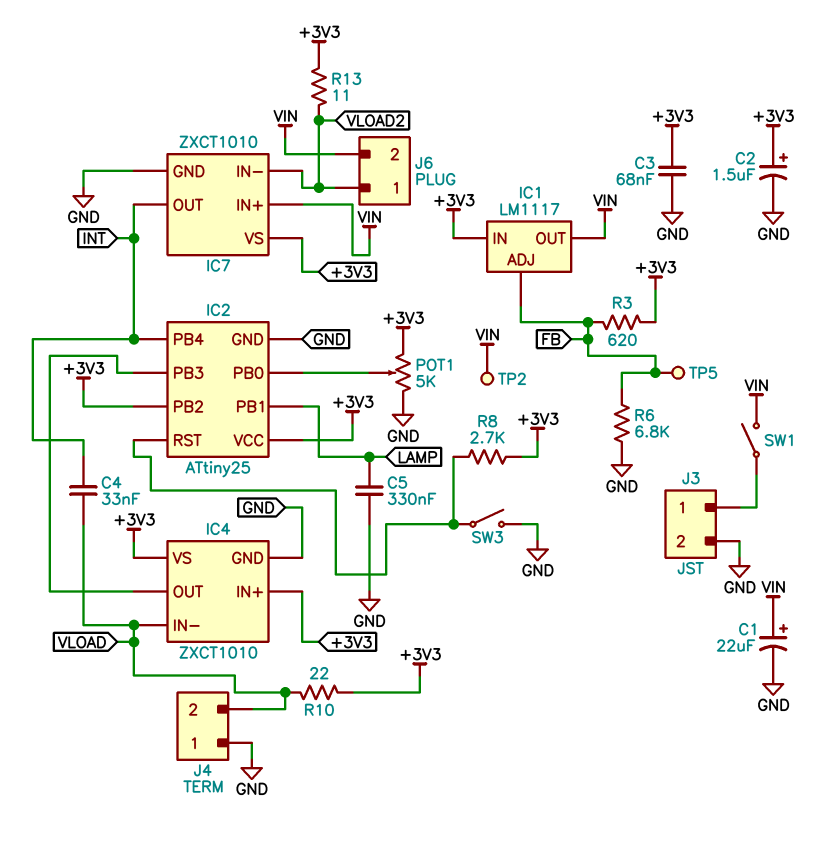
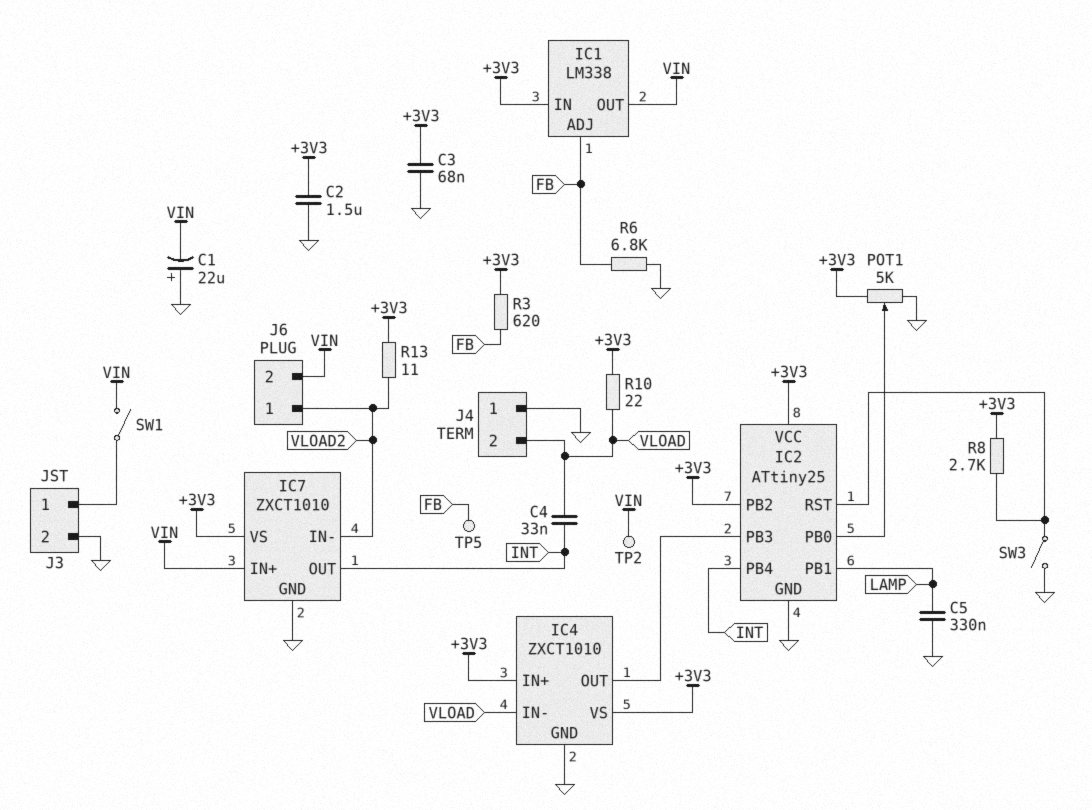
C1: 22uF (plus VIN, minus GND) -> 22uF (plus GND, minus VIN)
C2: 1.5uF (plus +3V3, minus GND) -> 1.5uF (+3V3, GND)
IC1: LM1117 -> LM338

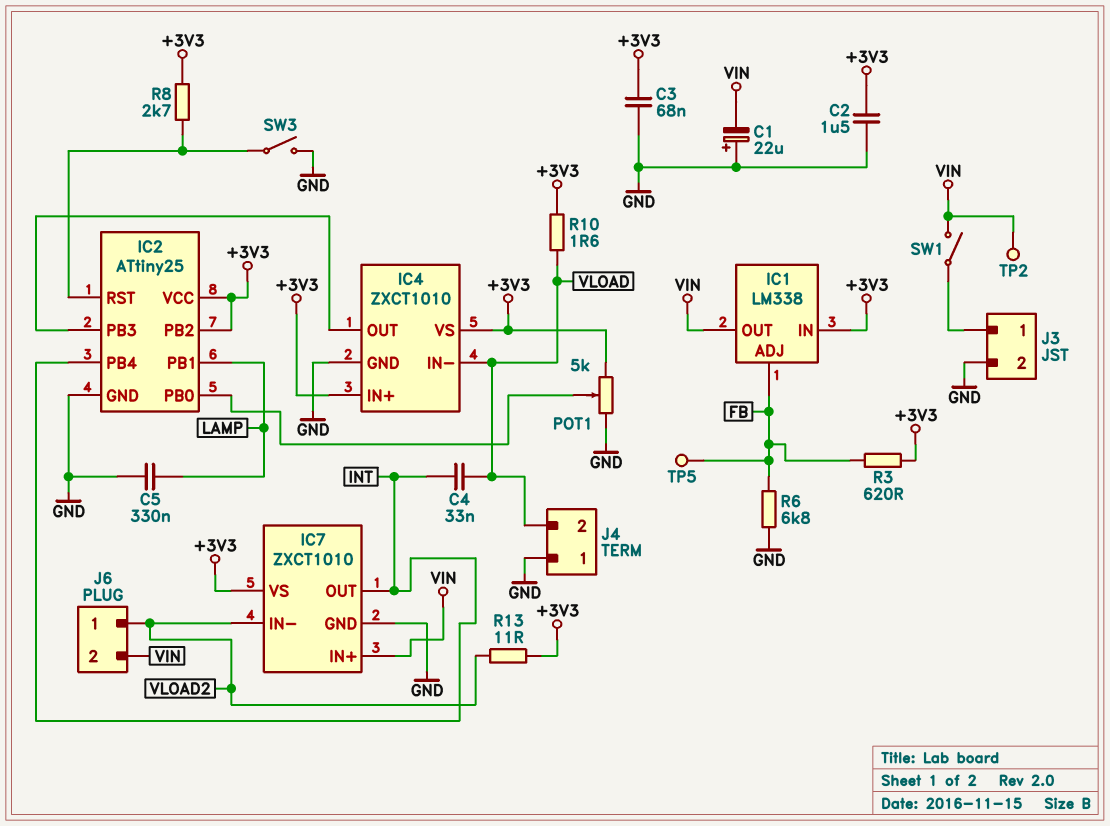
R10: 22 (+3V3, VLOAD) -> 1.6 (+3V3, VLOAD)

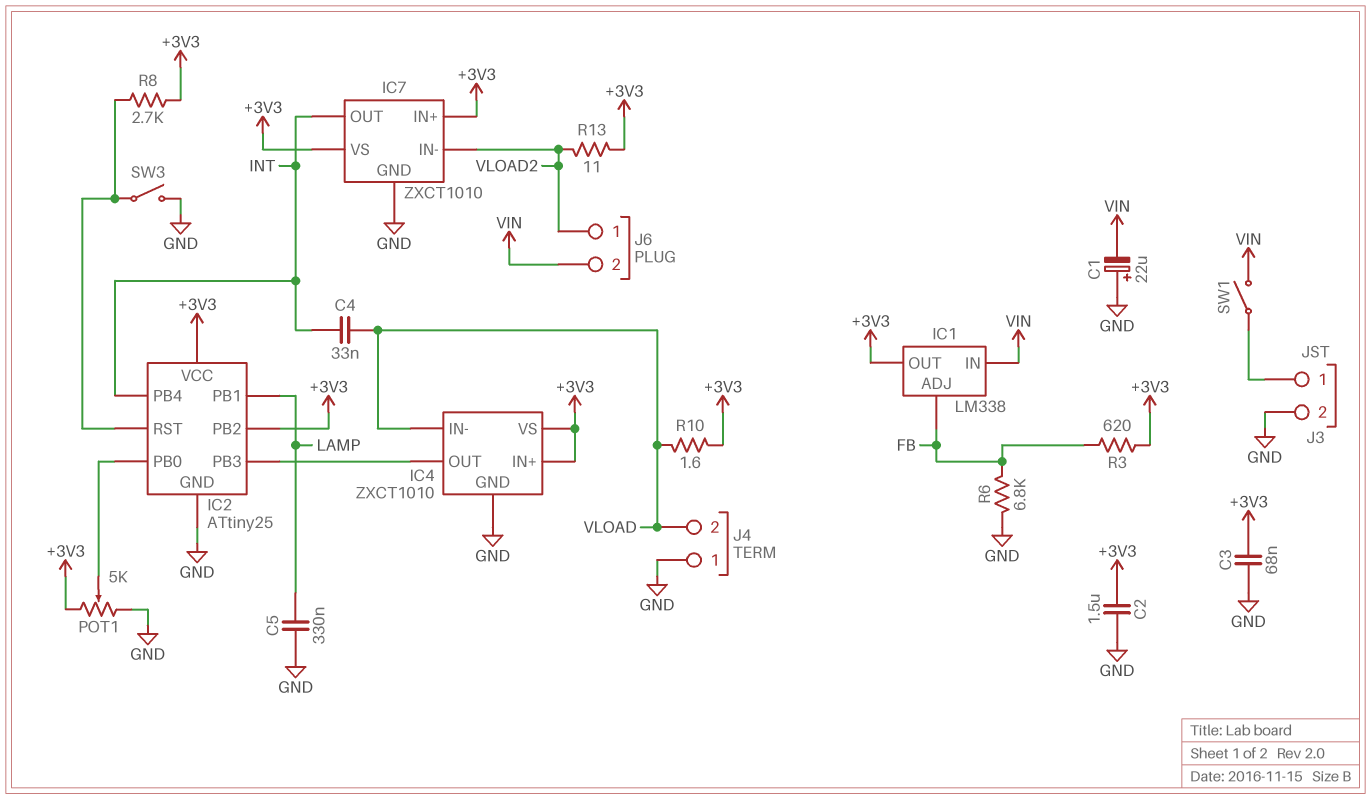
IC1 pin IN: +3V3 -> VIN
IC1 pin OUT: VIN -> +3V3
IC7 pin IN+: VIN -> +3V3
TP2: test point (VIN) -> none
TP5: test point (FB) -> none

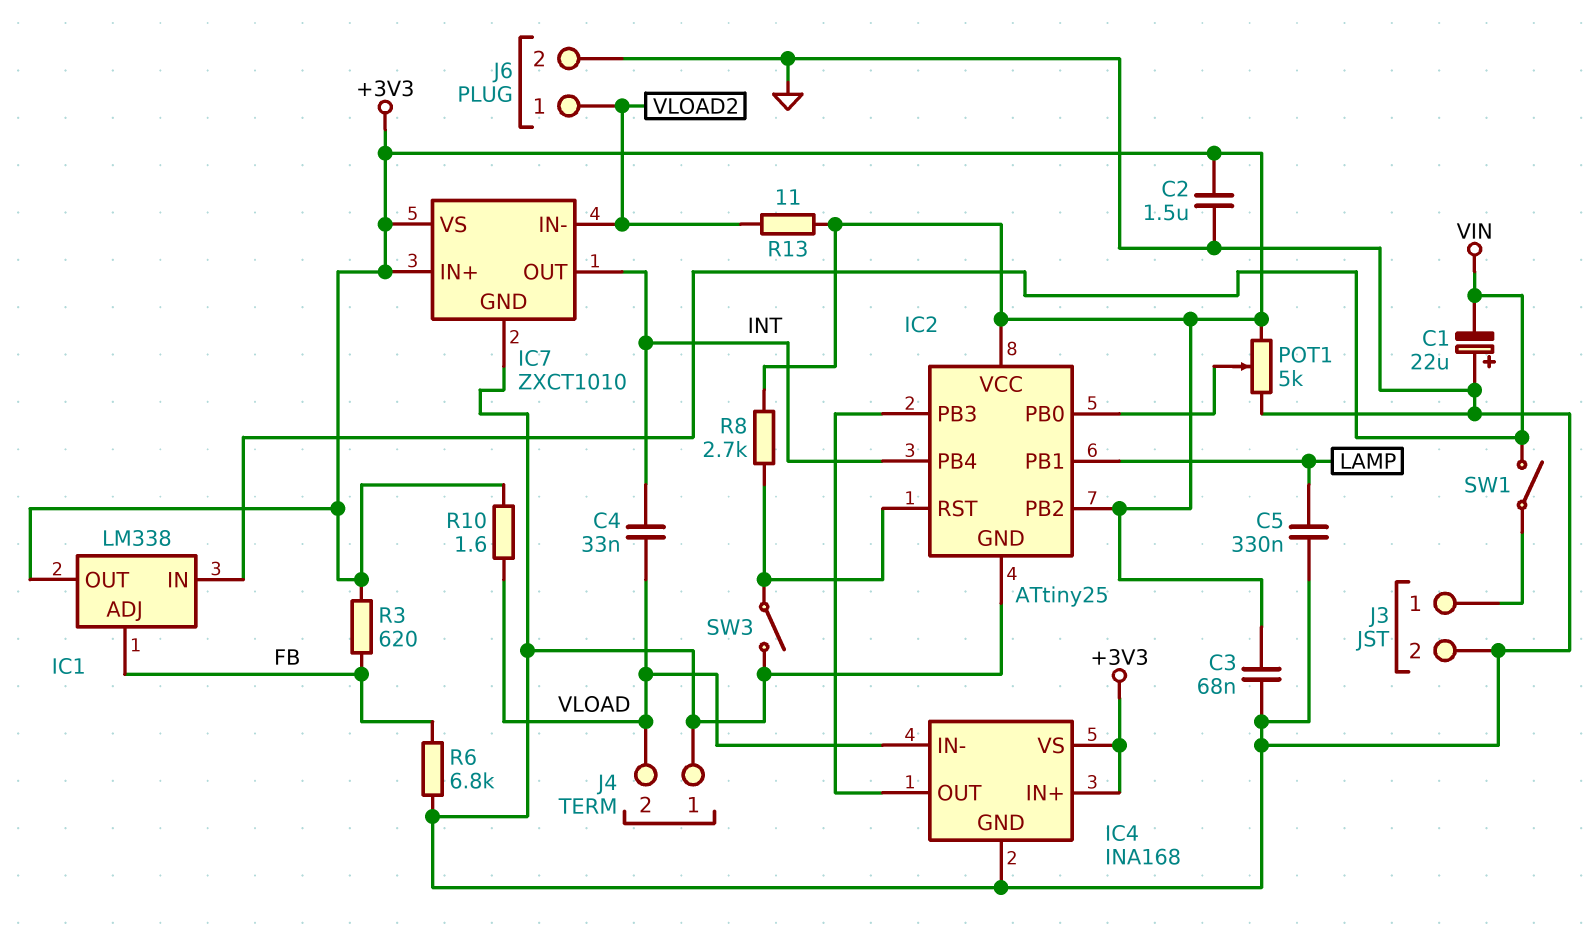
IC4: ZXCT1010 -> INA168
J6 pin 2: VIN -> GND

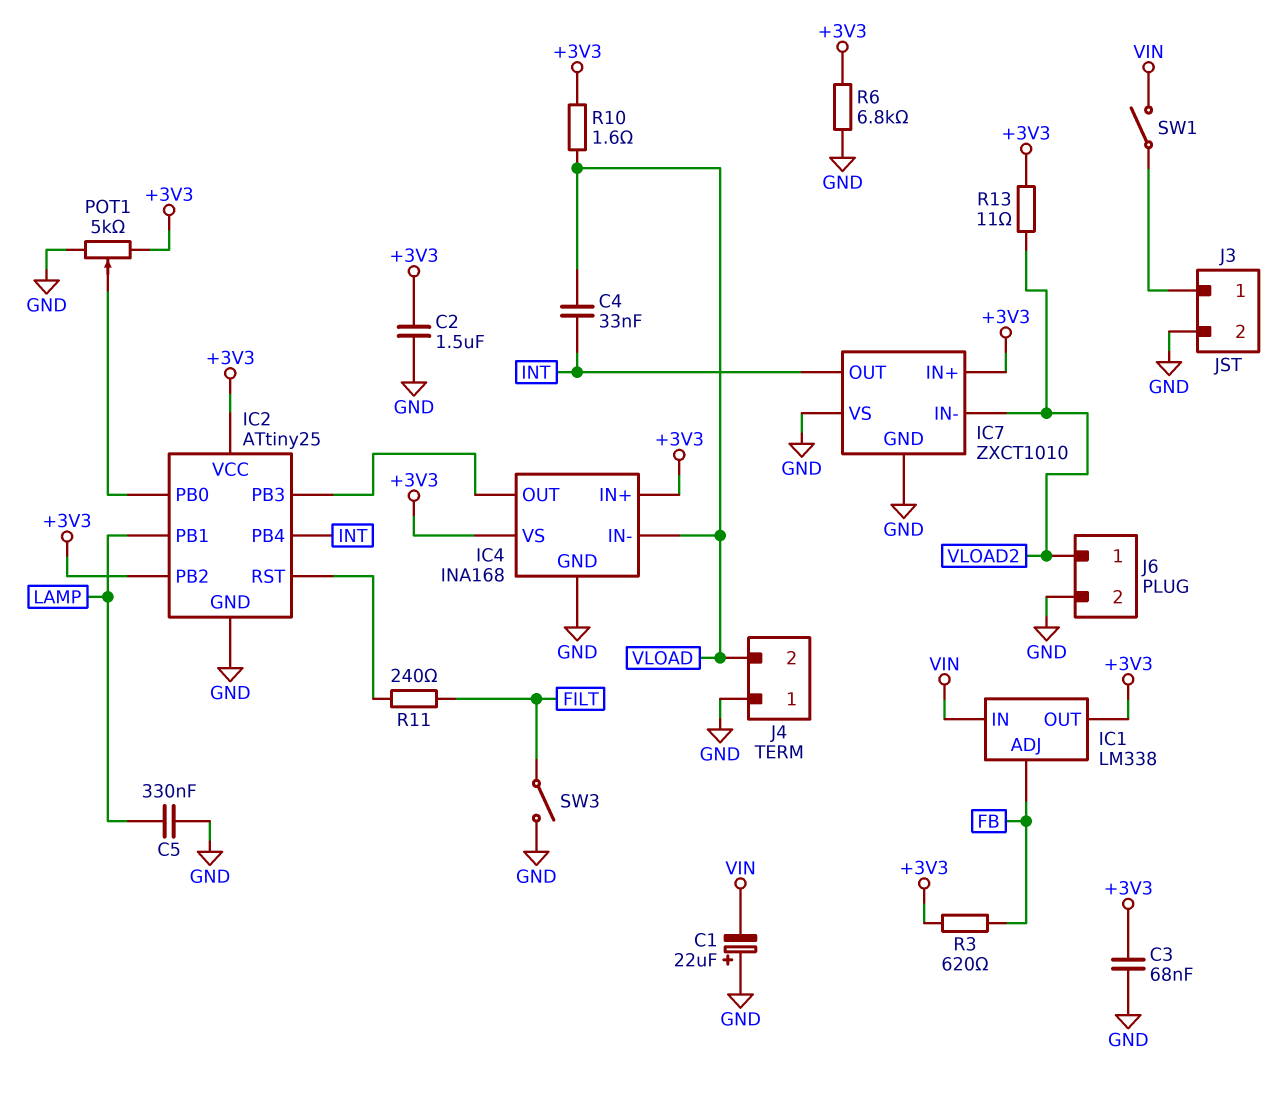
IC7 pin VS: +3V3 -> GND
R6: 6.8k (FB, GND) -> 6.8k (+3V3, GND)
R8: 2.7k (+3V3, IC2/RST) -> none
R11: none -> 240 (FILT, IC2/RST)
SW3: switch (GND, IC2/RST) -> switch (FILT, GND)

